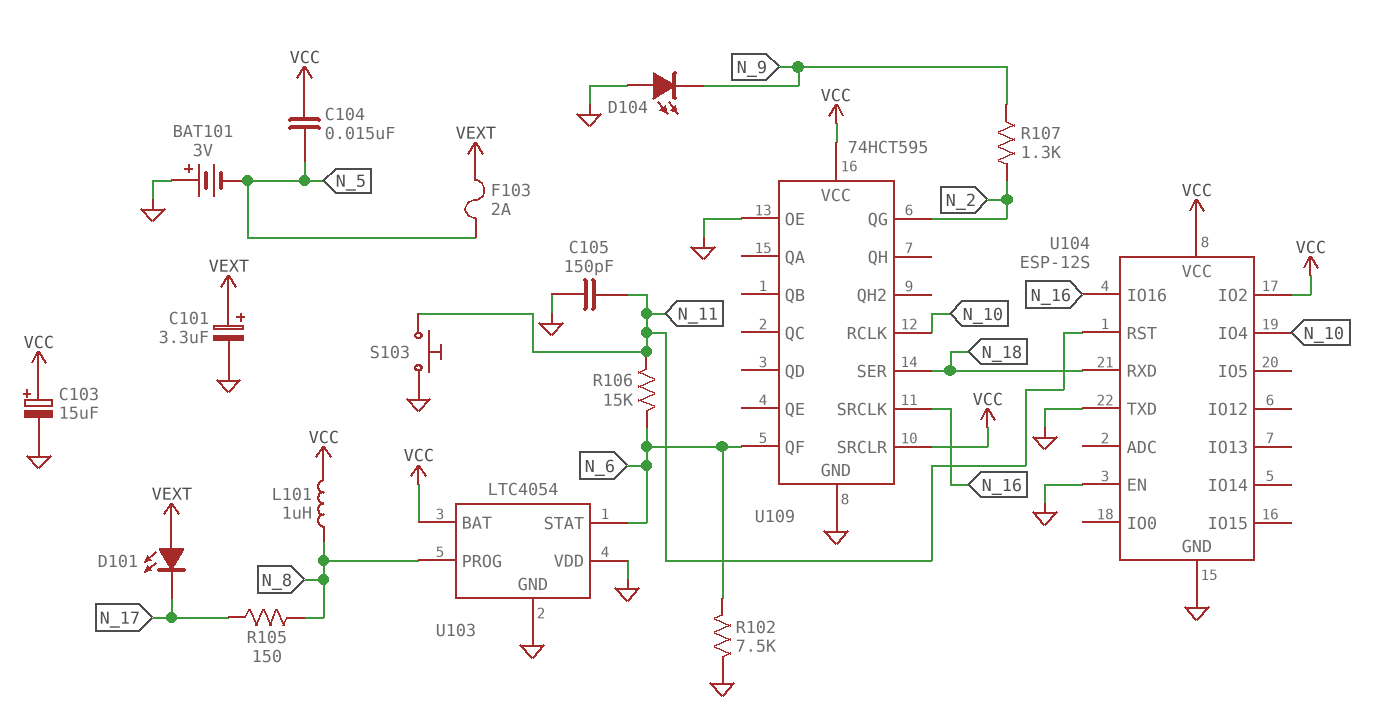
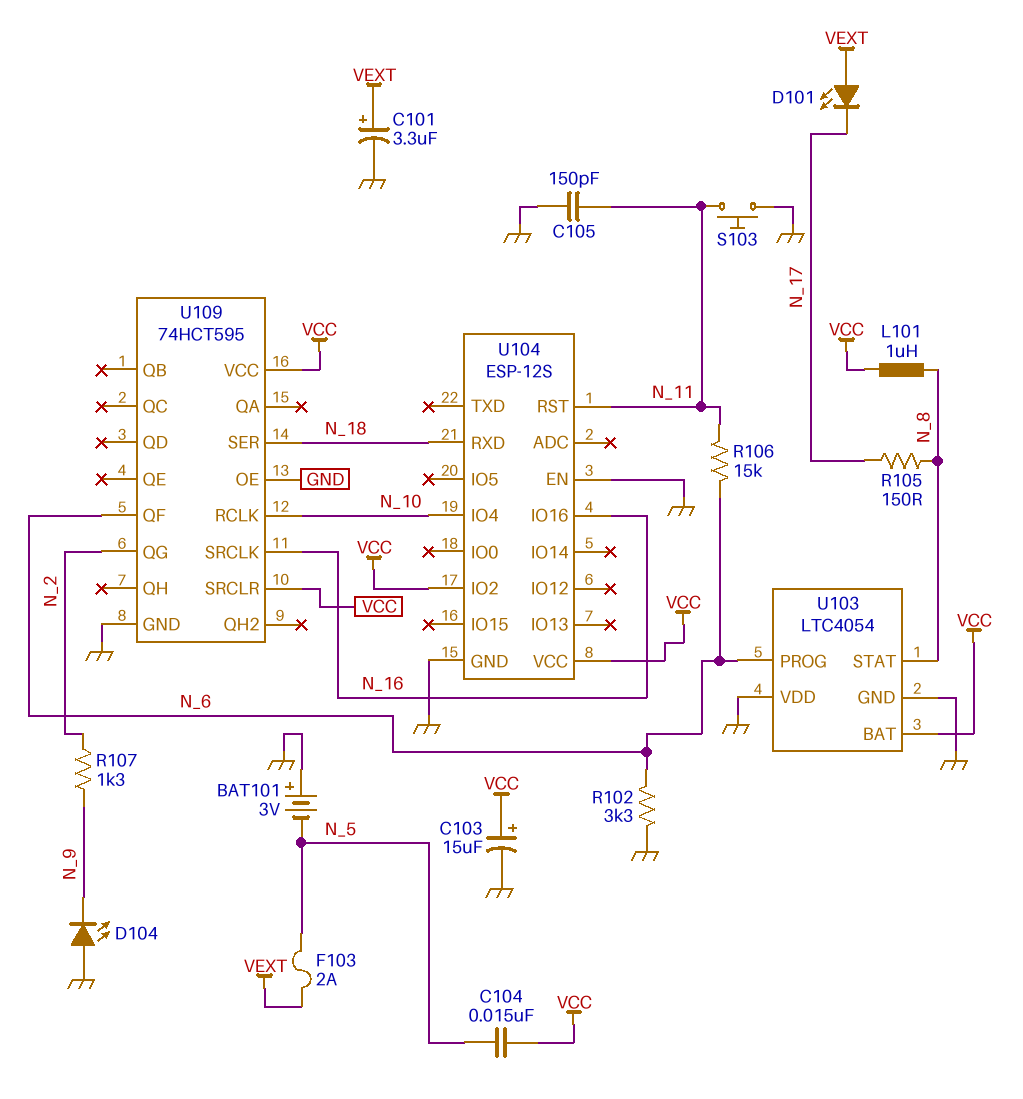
R102: 7.5k (GND, N_6) -> 3.3k (GND, N_6)
U103 pin PROG: N_8 -> N_6
U103 pin STAT: N_6 -> N_8
U104 pin TXD: GND -> none

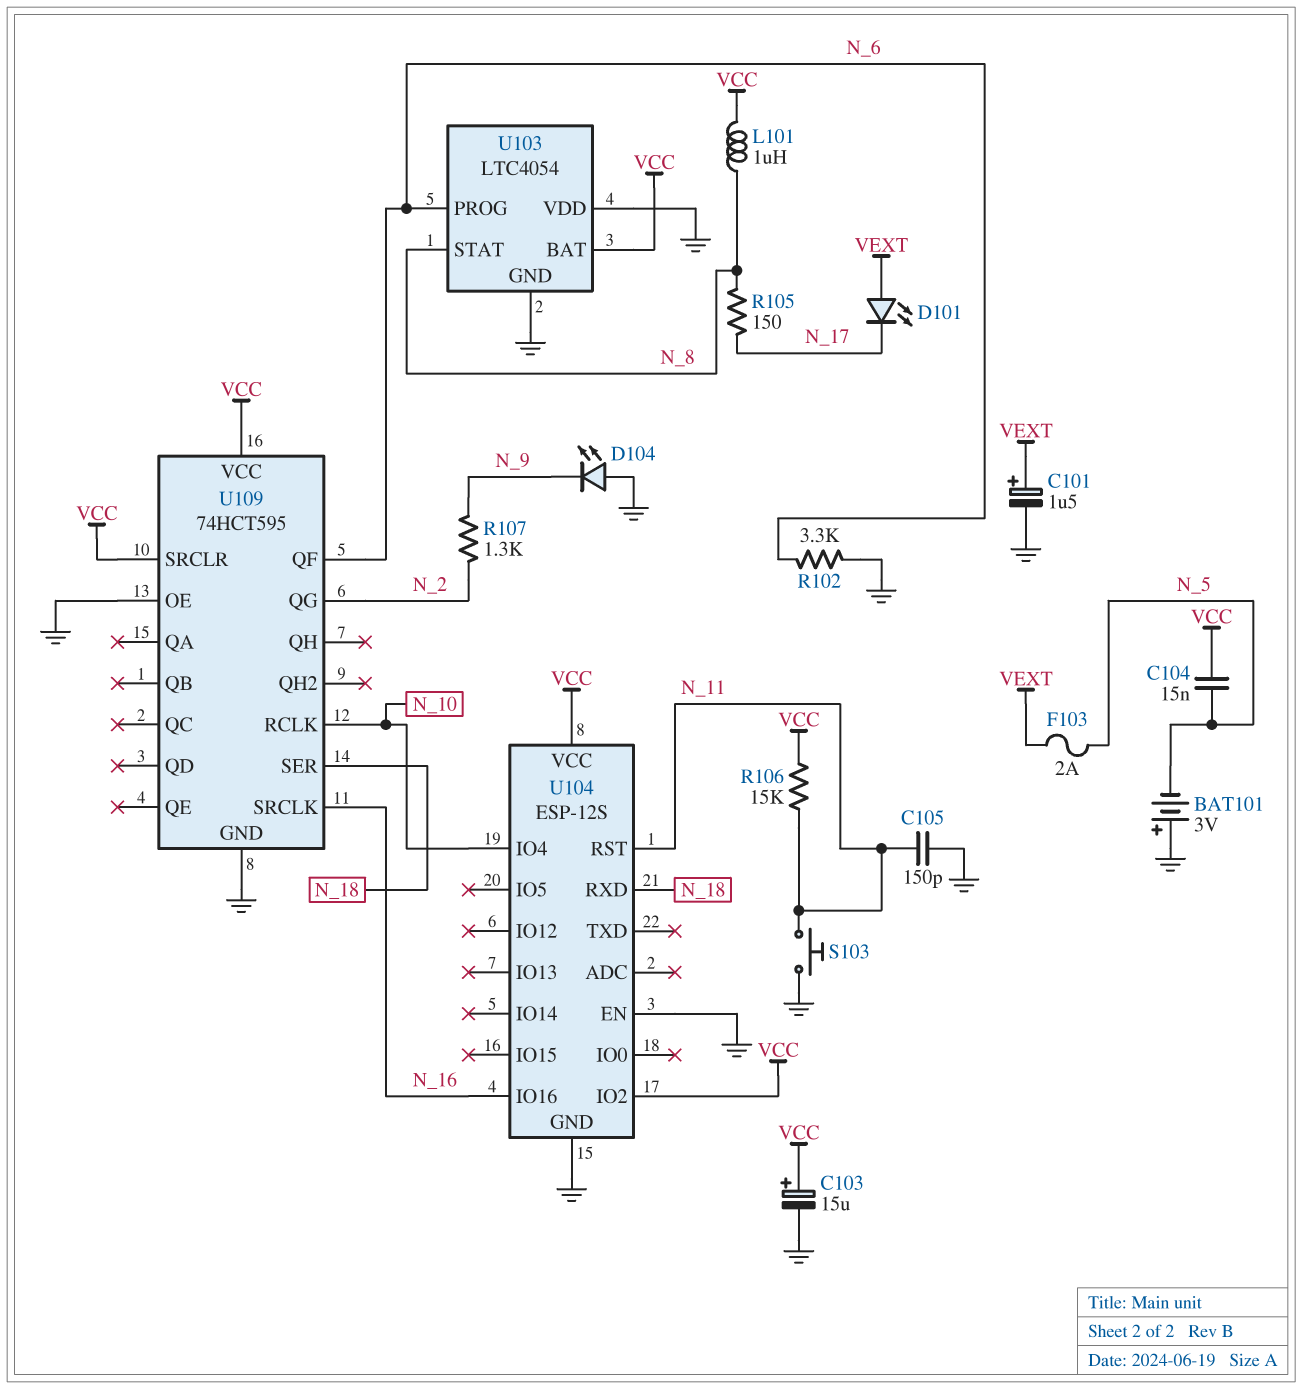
C101: 3.3uF (plus VEXT, minus GND) -> 1.5uF (plus VEXT, minus GND)
R106: 15k (N_6, N_11) -> 15k (N_11, VCC)

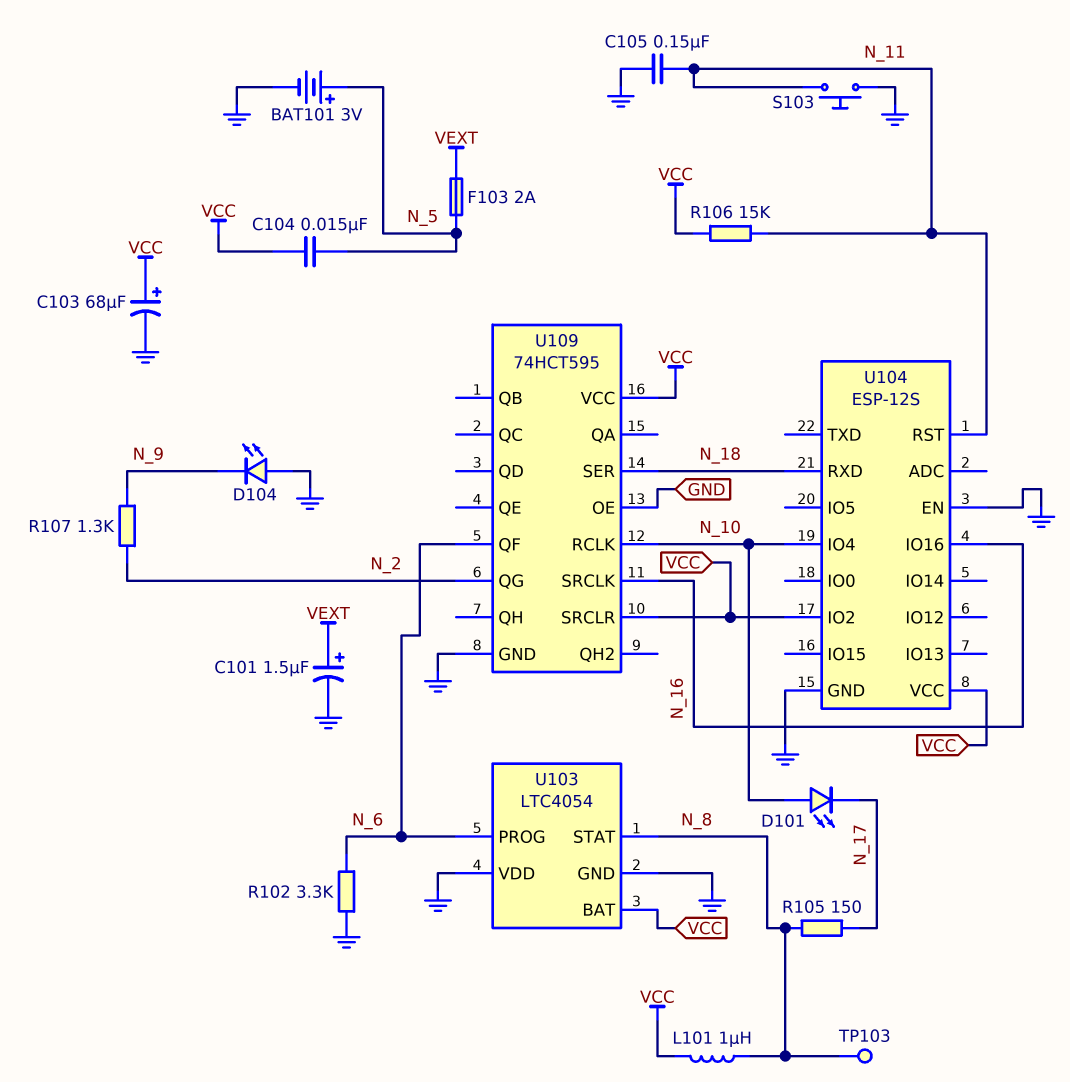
BAT101: 3V (plus GND, minus N_5) -> 3V (plus N_5, minus GND)
C103: 15uF (plus VCC, minus GND) -> 68uF (plus VCC, minus GND)
C105: 150pF (GND, N_11) -> 150nF (GND, N_11)
D101: LED (A VEXT, K N_17) -> LED (A N_10, K N_17)
TP103: none -> test point (N_8)

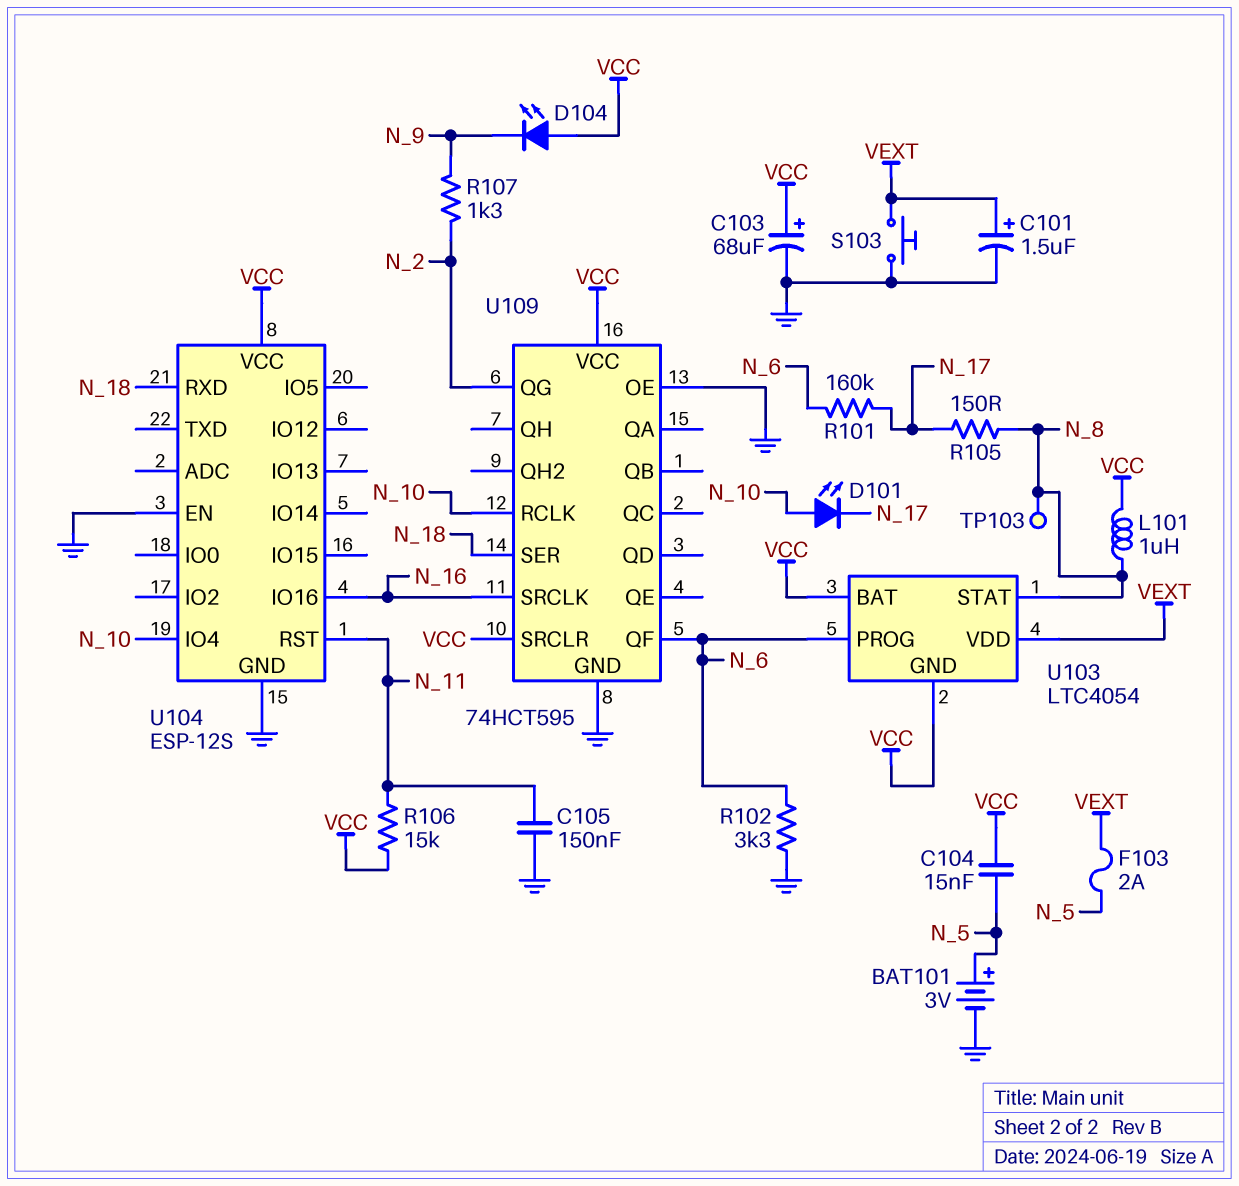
D104: LED (A GND, K N_9) -> LED (A VCC, K N_9)
R101: none -> 160k (N_6, N_17)
S103: button (GND, N_11) -> button (GND, VEXT)
U103 pin GND: GND -> VCC
U103 pin VDD: GND -> VEXT
U104 pin IO2: VCC -> none

